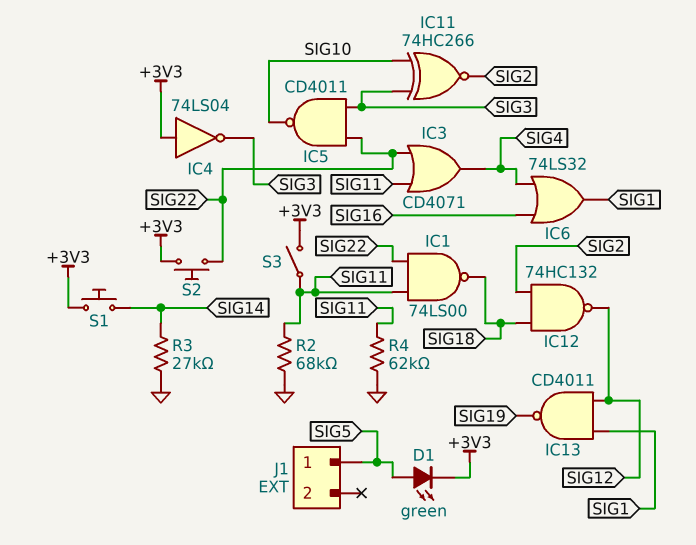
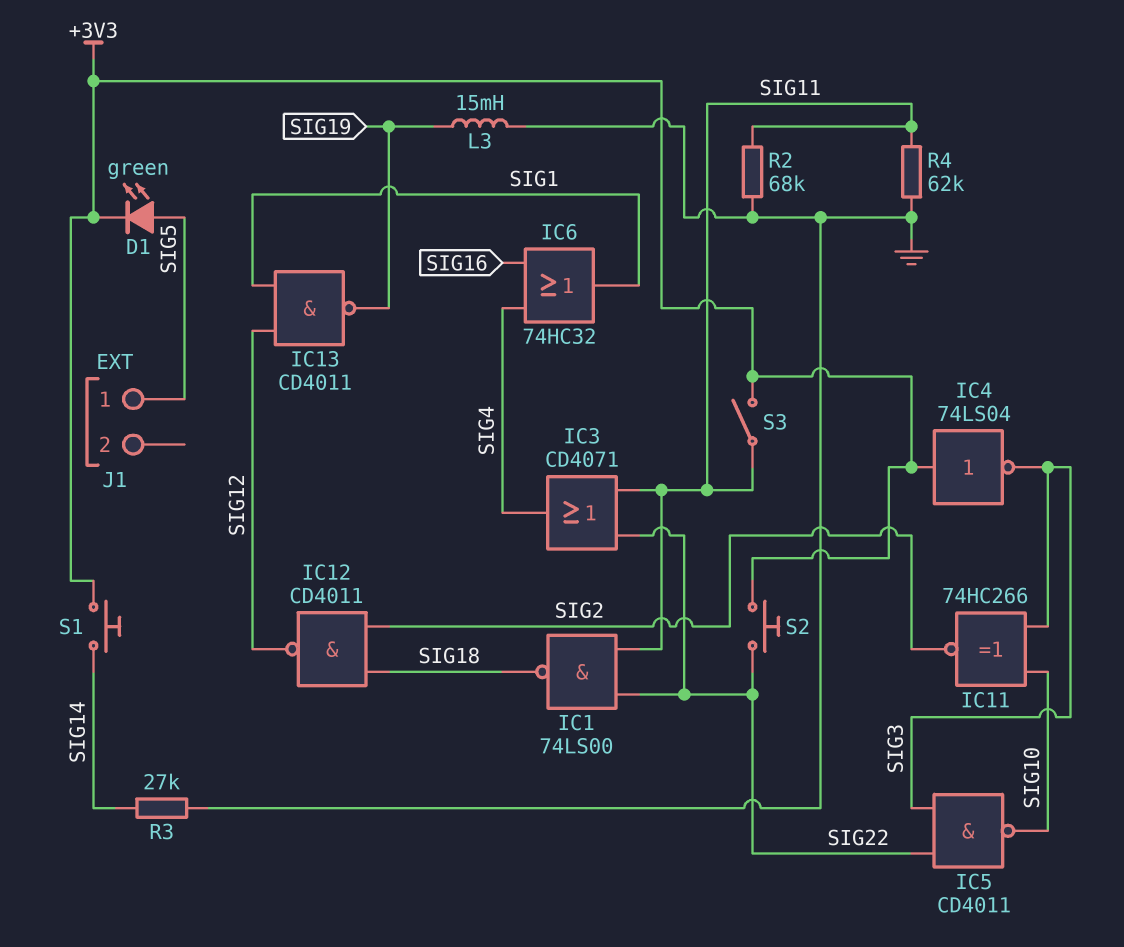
IC6: OR 74LS32 (in SIG4, in SIG16, out SIG1) -> OR 74HC32 (in SIG4, in SIG16, out SIG1)
IC12: NAND 74HC132 (in SIG2, in SIG18, out SIG12) -> NAND CD4011 (in SIG2, in SIG18, out SIG12)
L3: none -> 15mH (GND, SIG19)

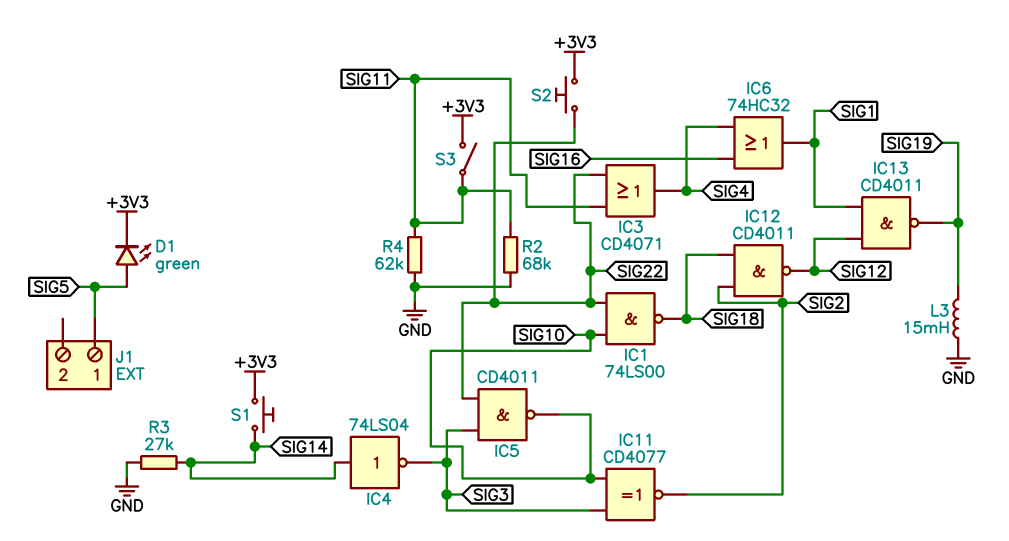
IC1: NAND 74LS00 (in SIG11, in SIG22, out SIG18) -> NAND 74LS00 (in SIG10, in SIG22, out SIG18)
IC4: NOT 74LS04 (in +3V3, out SIG3) -> NOT 74LS04 (in SIG14, out SIG3)
IC11: XNOR 74HC266 (in SIG3, in SIG10, out SIG2) -> XNOR CD4077 (in SIG3, in SIG10, out SIG2)

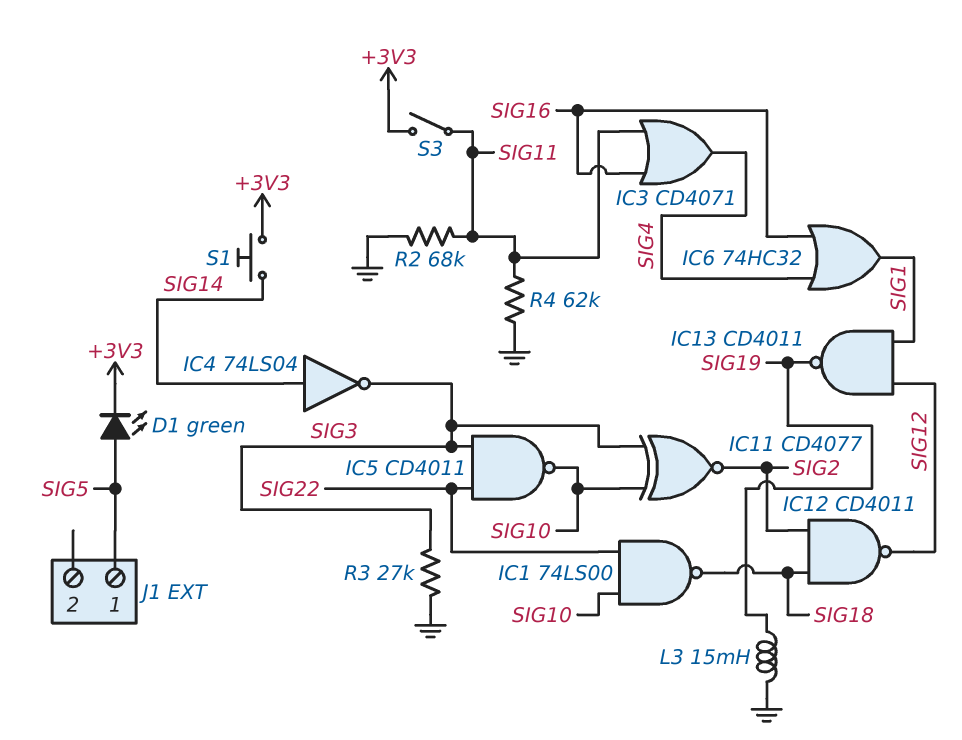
IC3: OR CD4071 (in SIG11, in SIG22, out SIG4) -> OR CD4071 (in SIG11, in SIG16, out SIG4)
R3: 27k (GND, SIG14) -> 27k (GND, SIG3)
S2: button (+3V3, SIG22) -> none

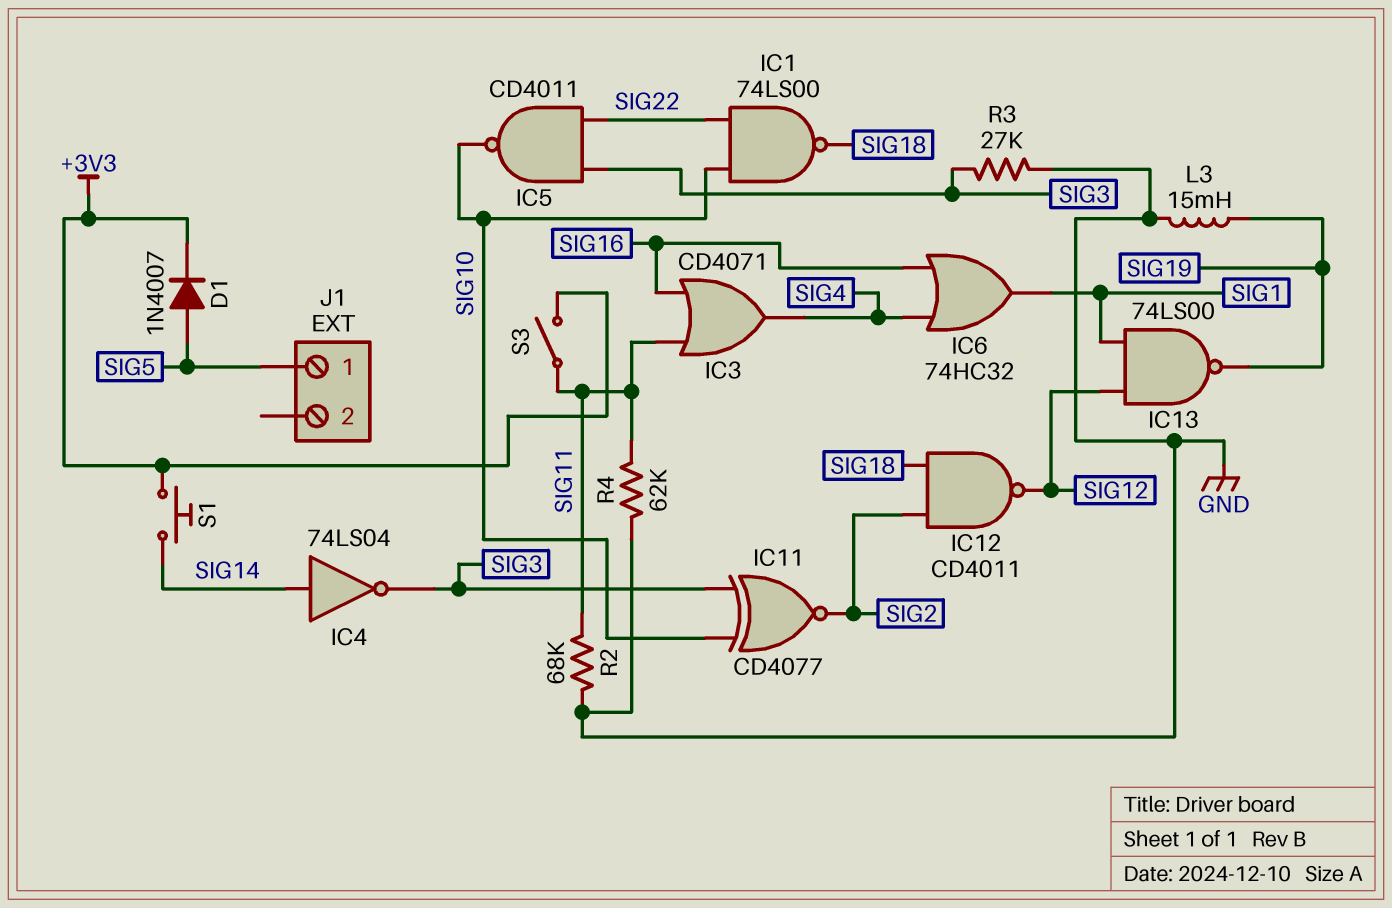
D1: LED green (A SIG5, K +3V3) -> diode 1N4007 (A SIG5, K +3V3)
IC13: NAND CD4011 (in SIG1, in SIG12, out SIG19) -> NAND 74LS00 (in SIG1, in SIG12, out SIG19)

